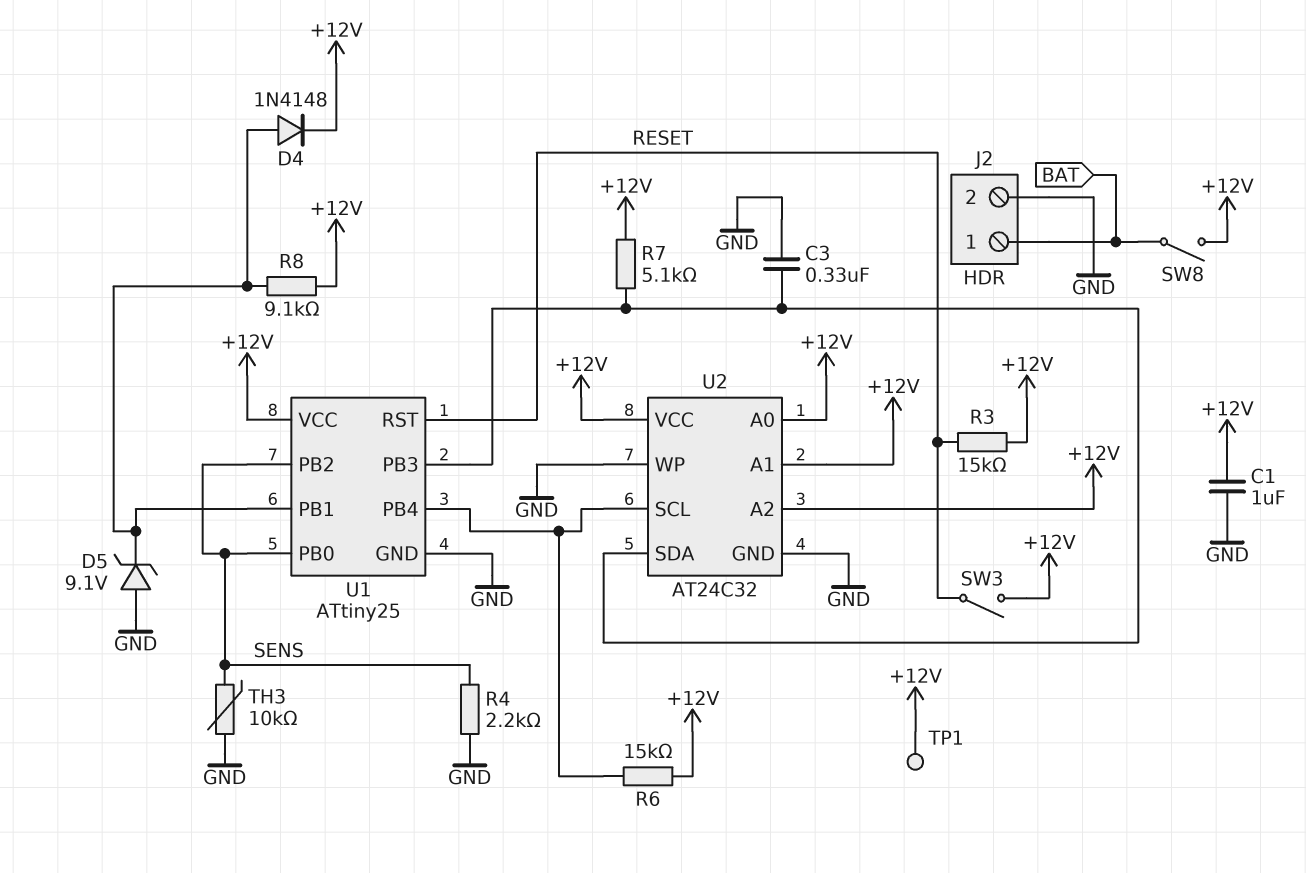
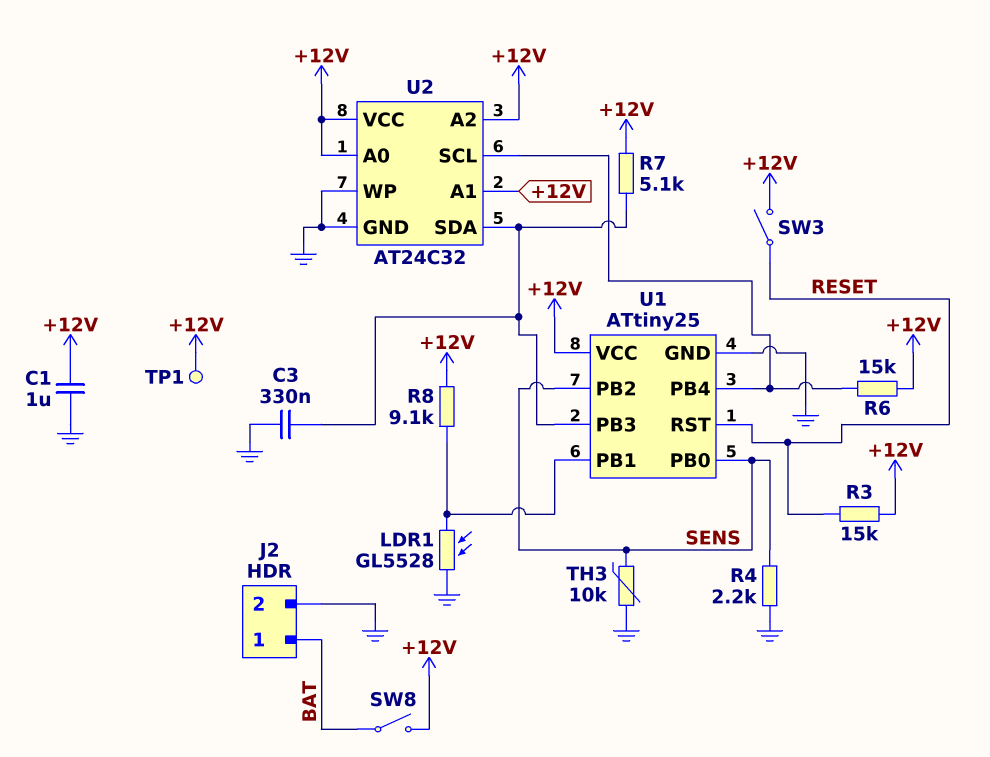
D4: diode 1N4148 (A U1/PB1, K +12V) -> none
D5: zener 9.1V (A GND, K U1/PB1) -> none
LDR1: none -> GL5528 (GND, U1/PB1)

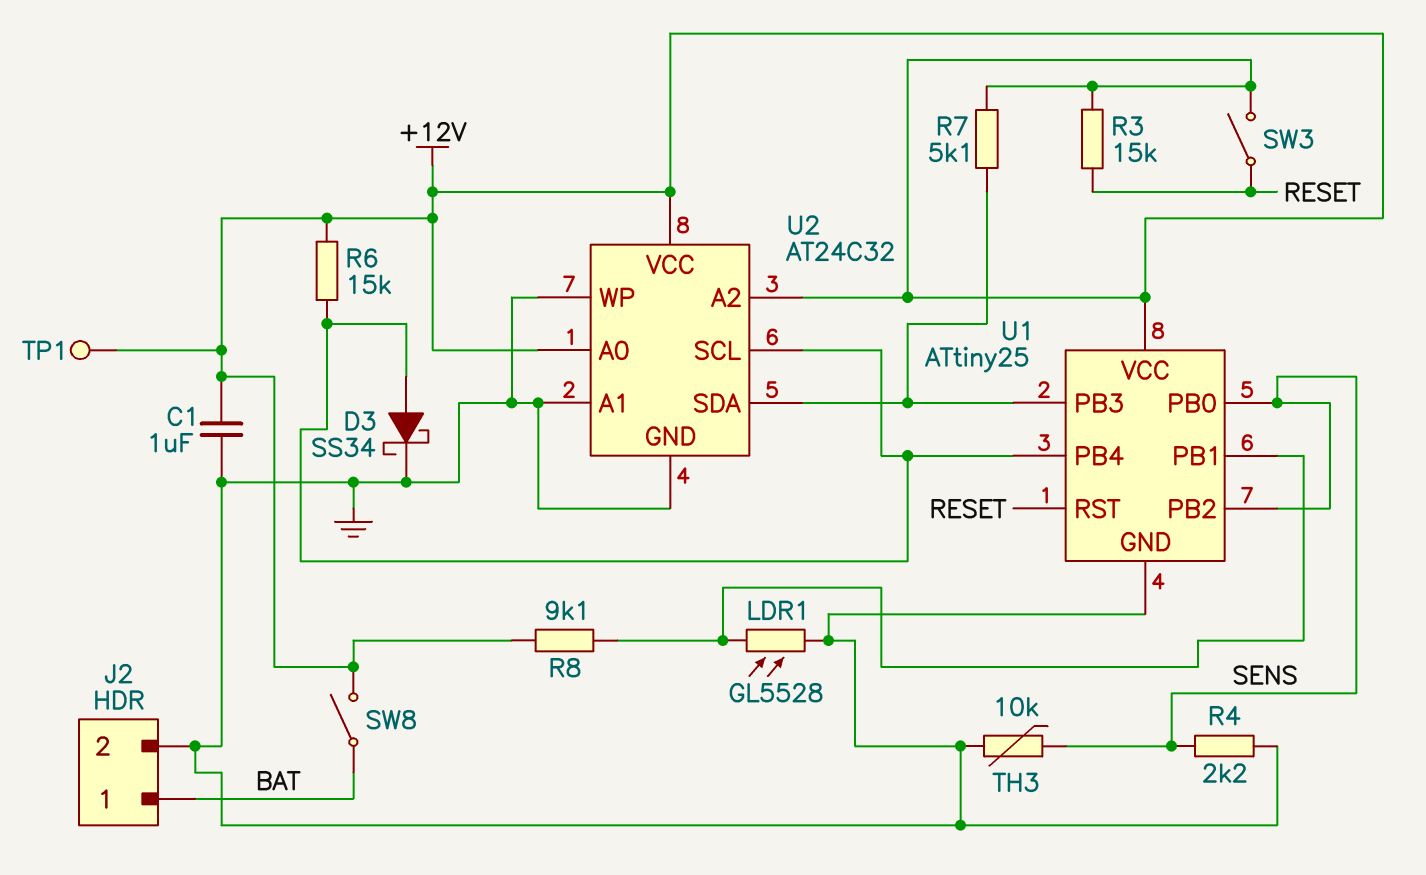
C3: 330nF (GND, U1/PB3) -> none
D3: none -> schottky SS34 (A U1/PB4, K GND)
U2 pin A1: +12V -> GND

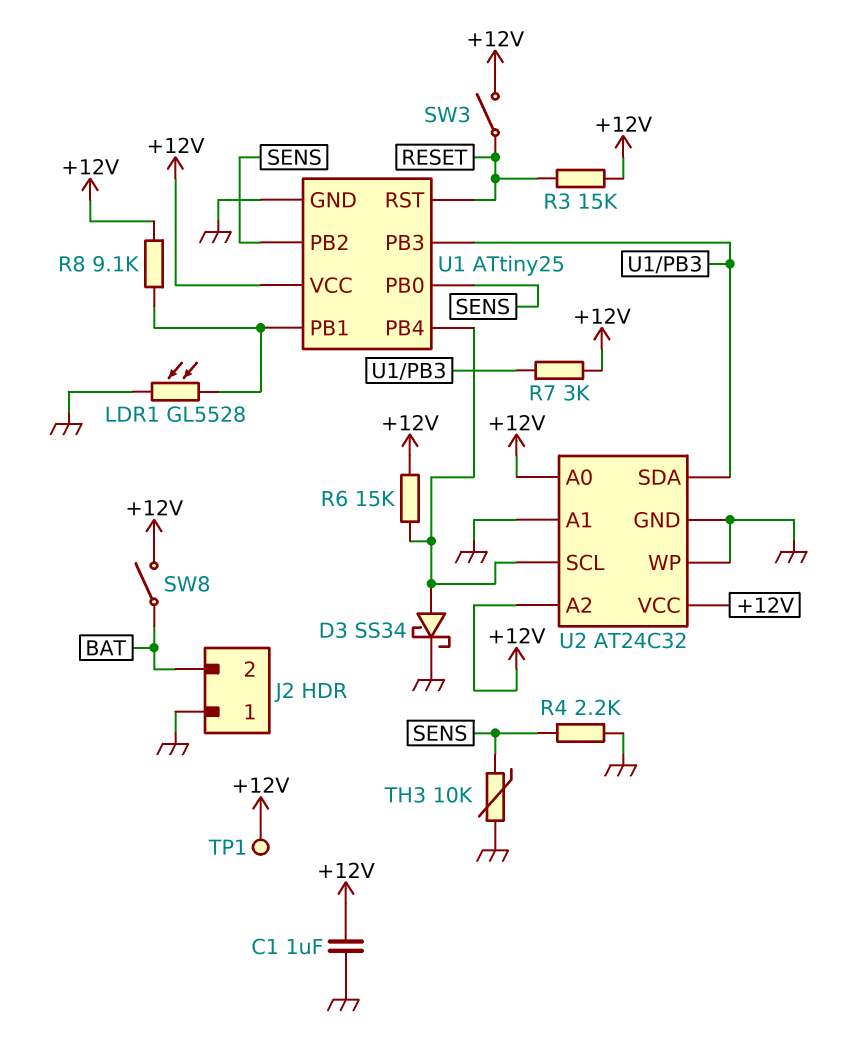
J2 pin 1: BAT -> GND
J2 pin 2: GND -> BAT
R7: 5.1k (+12V, U1/PB3) -> 3k (+12V, U1/PB3)

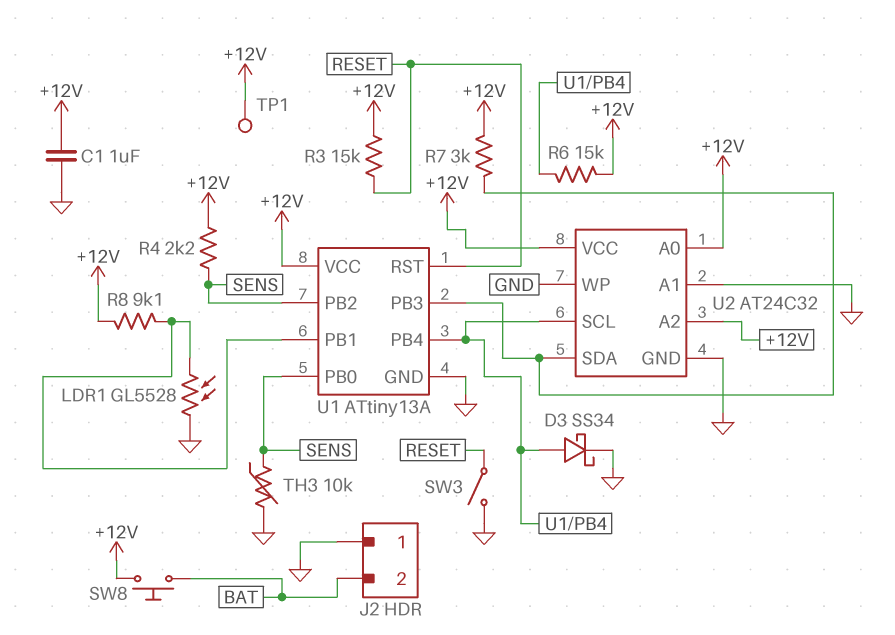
R4: 2.2k (GND, SENS) -> 2.2k (+12V, SENS)
SW3: switch (+12V, RESET) -> switch (GND, RESET)
SW8: switch (+12V, BAT) -> button (+12V, BAT)
U1: ATtiny25 -> ATtiny13A

